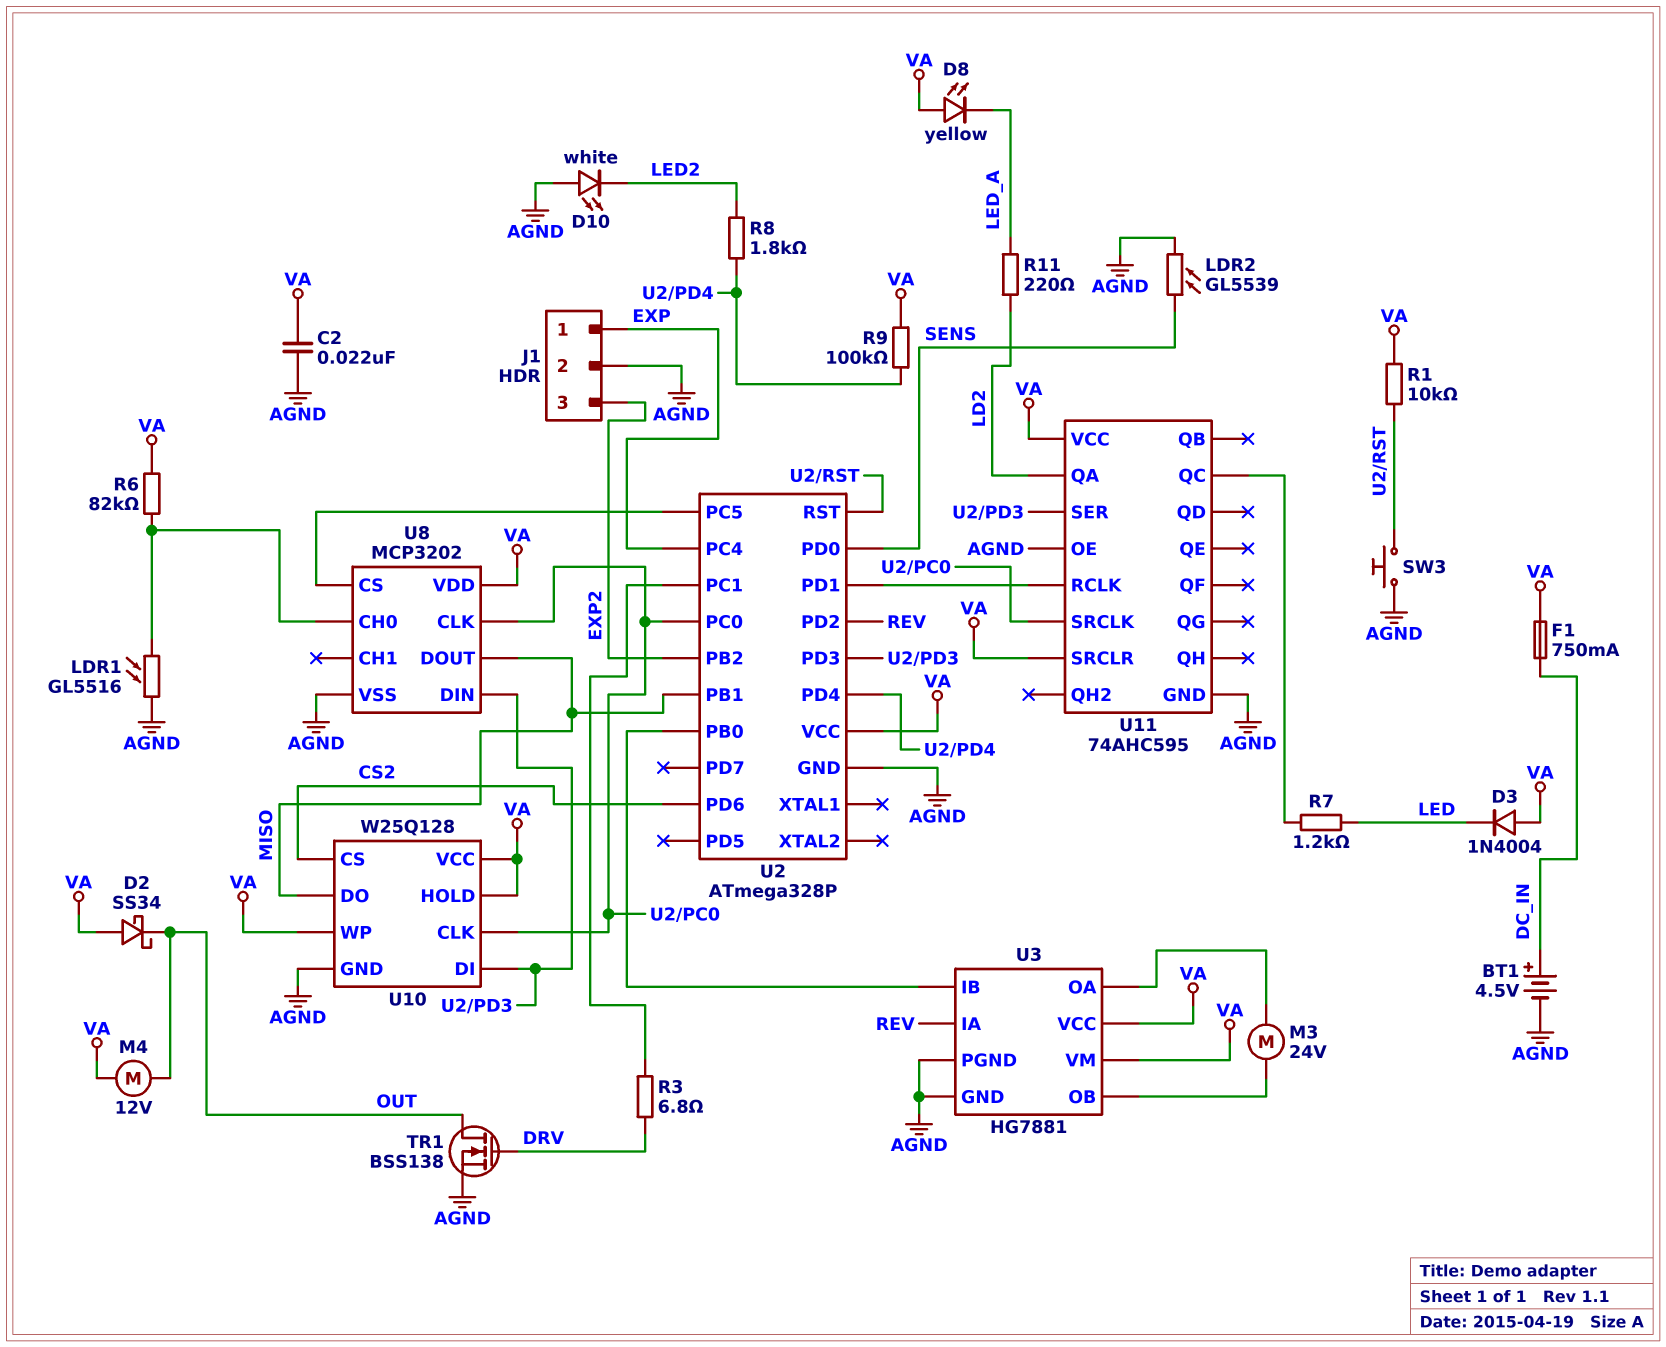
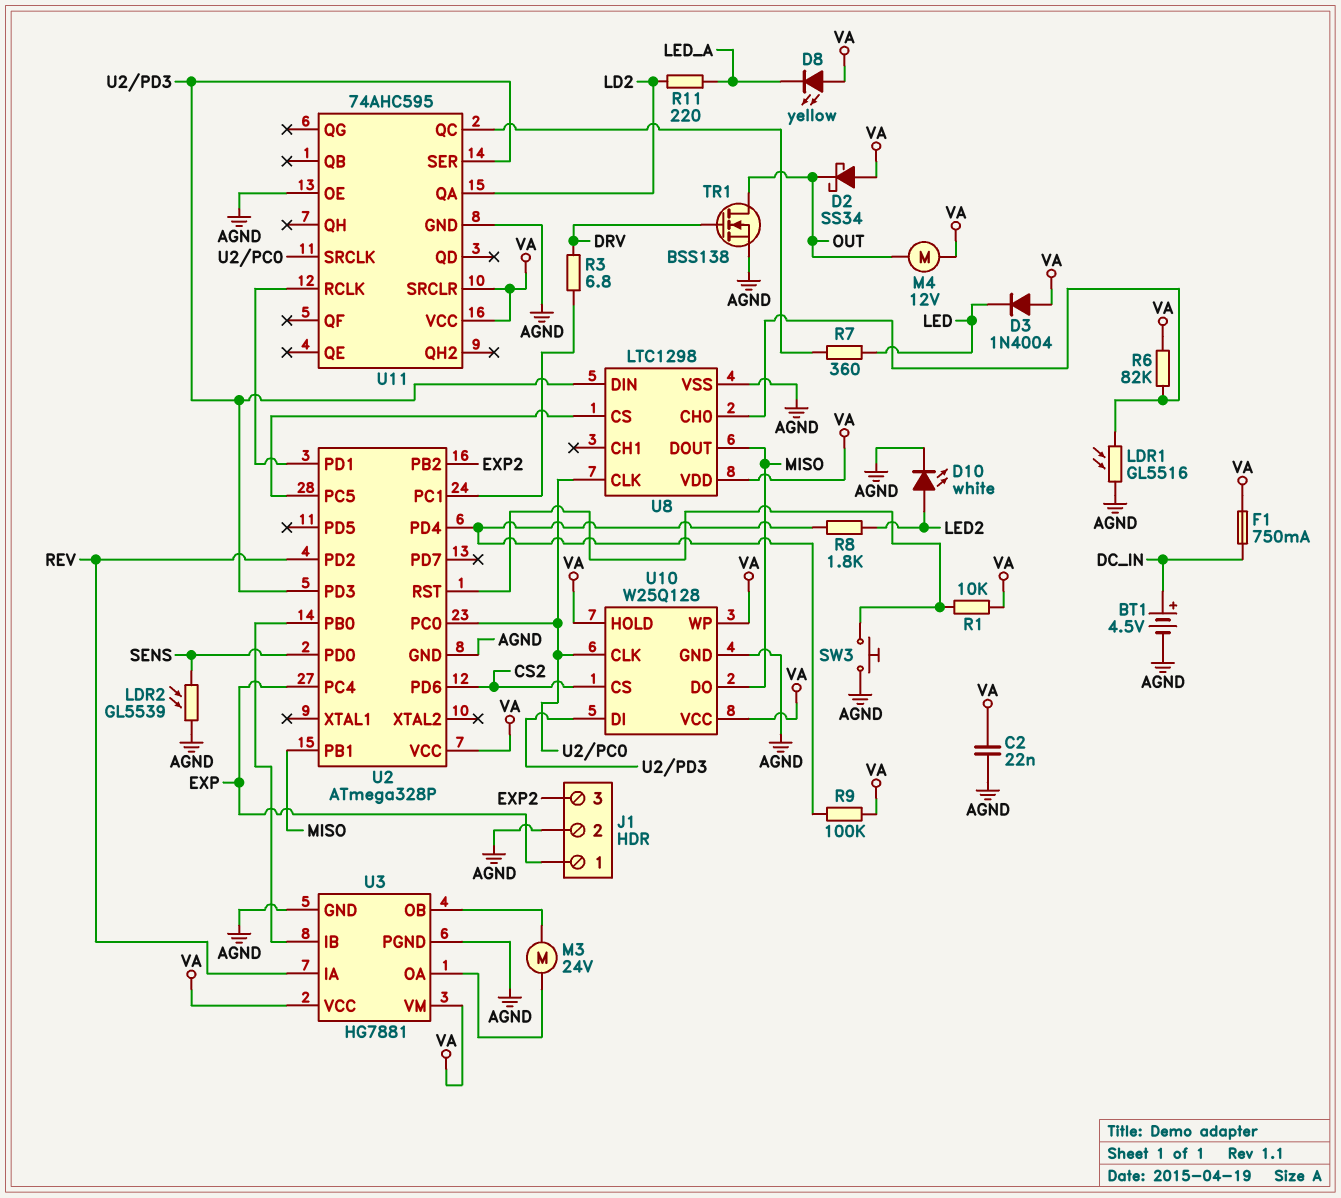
D10: LED white (A AGND, K LED2) -> LED white (A LED2, K AGND)
R7: 1.2k (LED, U11/QC) -> 360 (LED, U11/QC)
U8: MCP3202 -> LTC1298

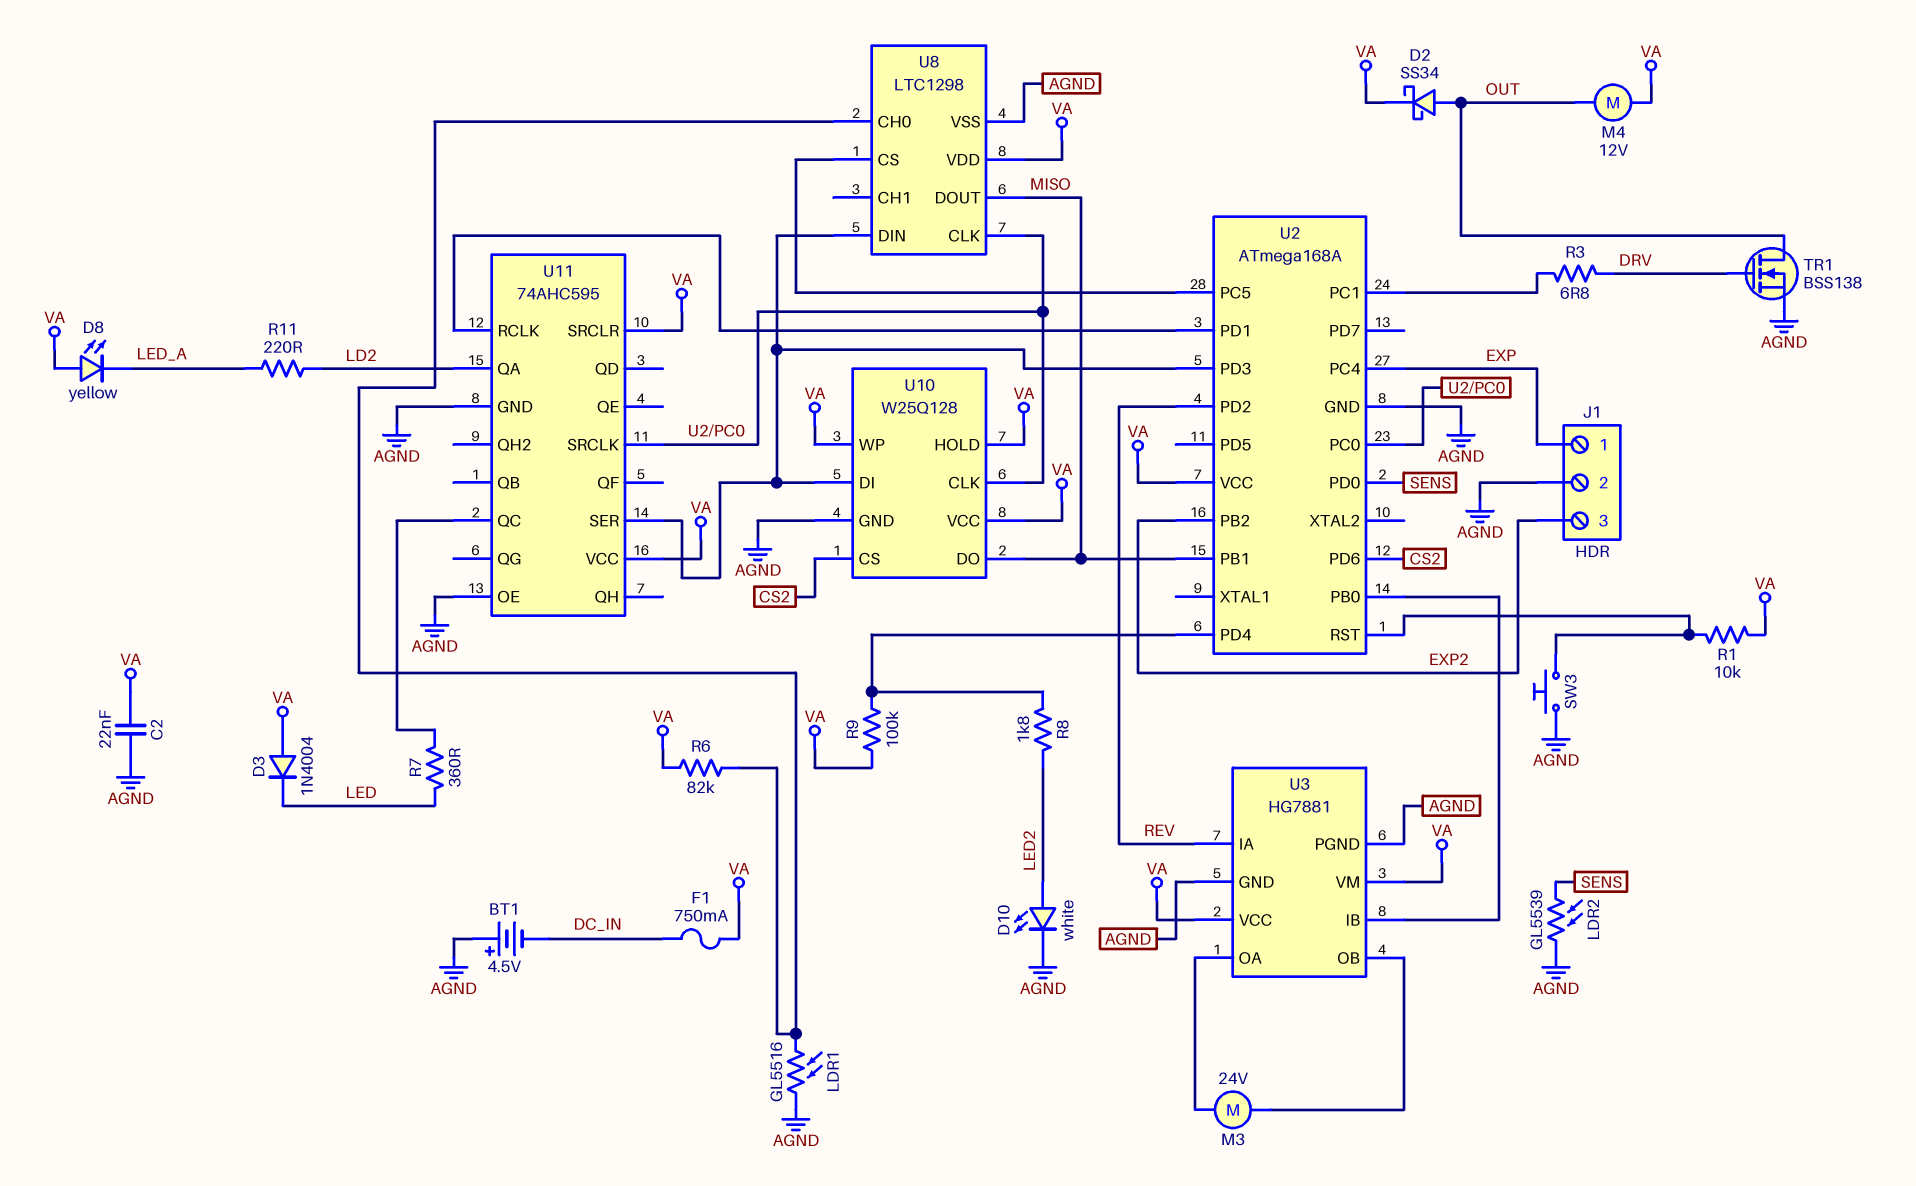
BT1: 4.5V (plus DC_IN, minus AGND) -> 4.5V (plus AGND, minus DC_IN)
D2: schottky SS34 (A VA, K OUT) -> schottky SS34 (A OUT, K VA)
U2: ATmega328P -> ATmega168A

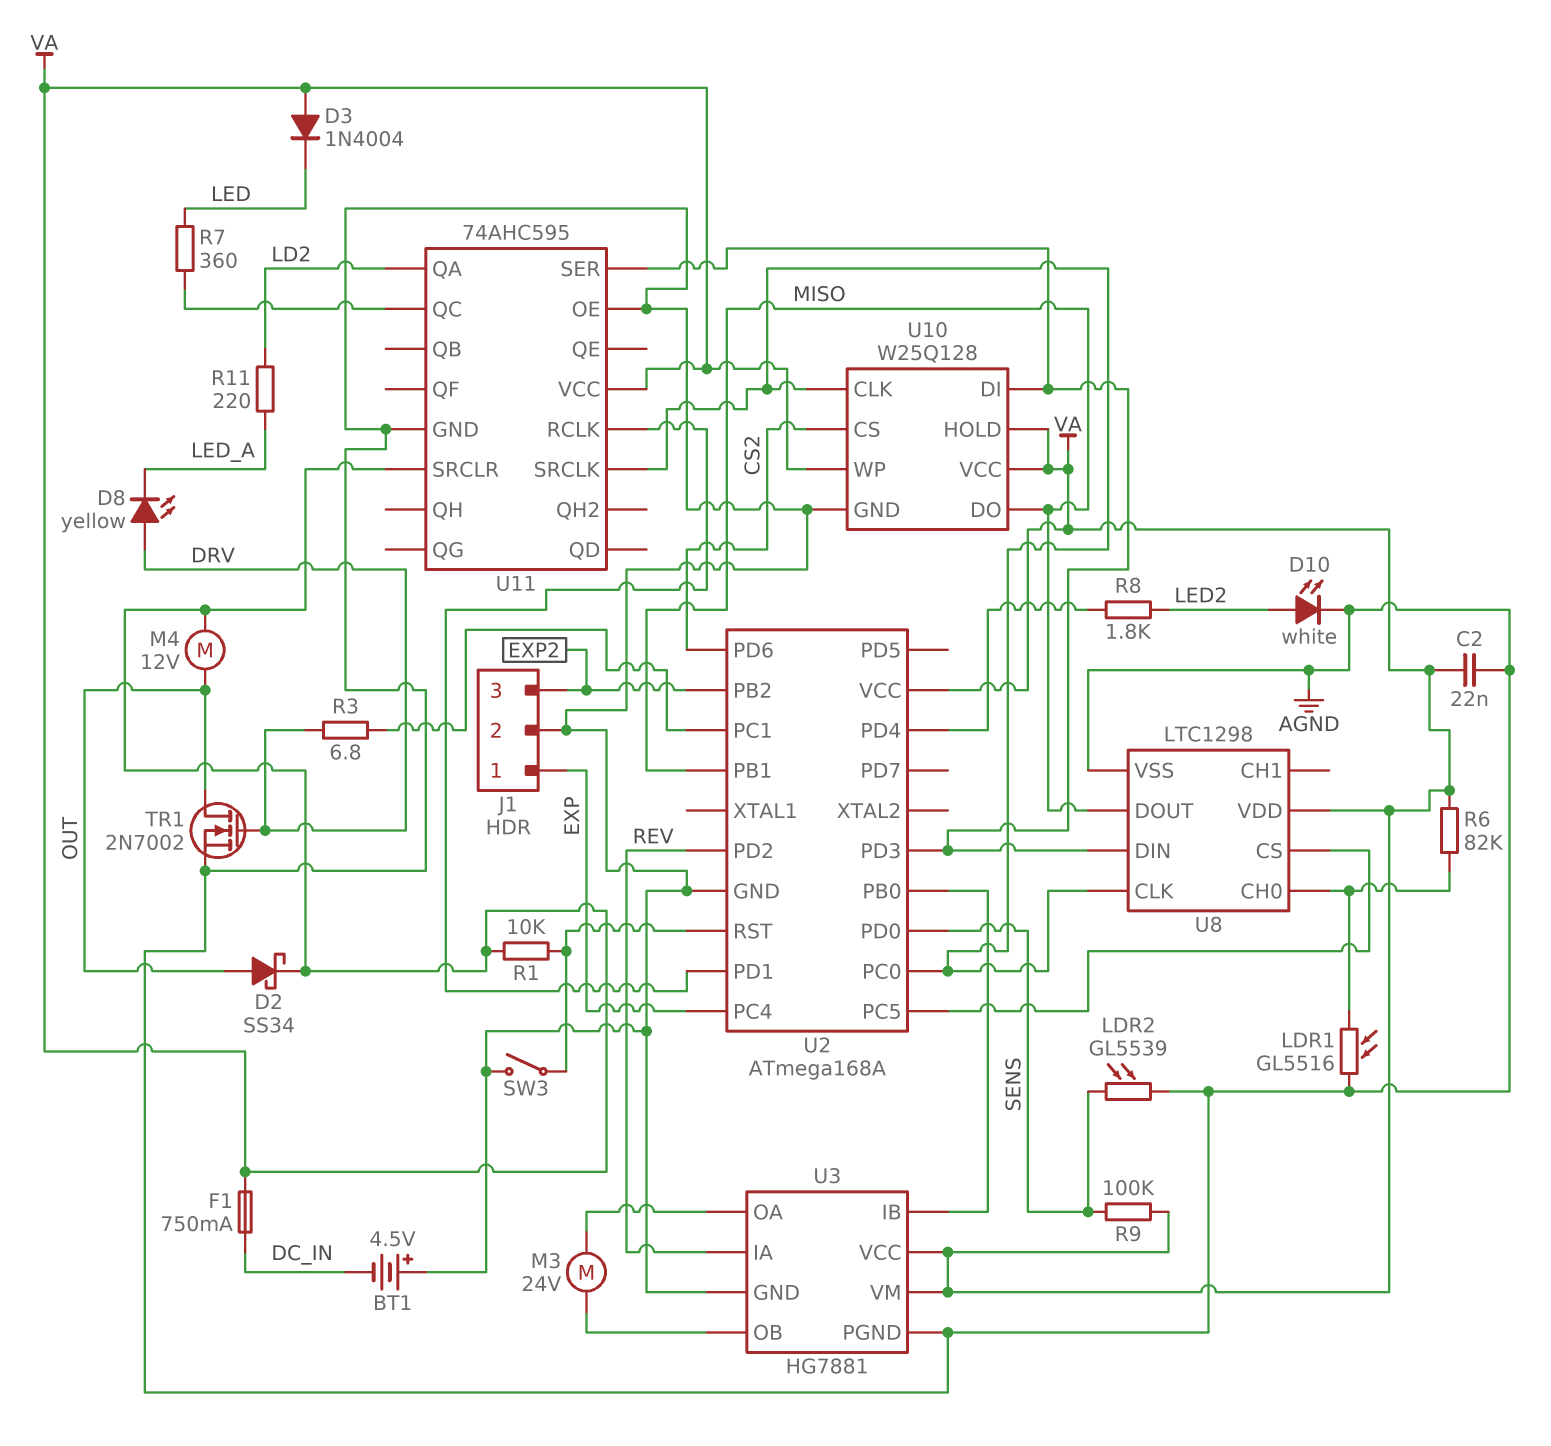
D8: LED yellow (A VA, K LED_A) -> LED yellow (A DRV, K LED_A)
R9: 100k (U2/PD4, VA) -> 100k (SENS, VA)
SW3: button (AGND, U2/RST) -> switch (AGND, U2/RST)
TR1: NMOS BSS138 (G DRV, D OUT, S AGND) -> NMOS 2N7002 (G DRV, D OUT, S AGND)

